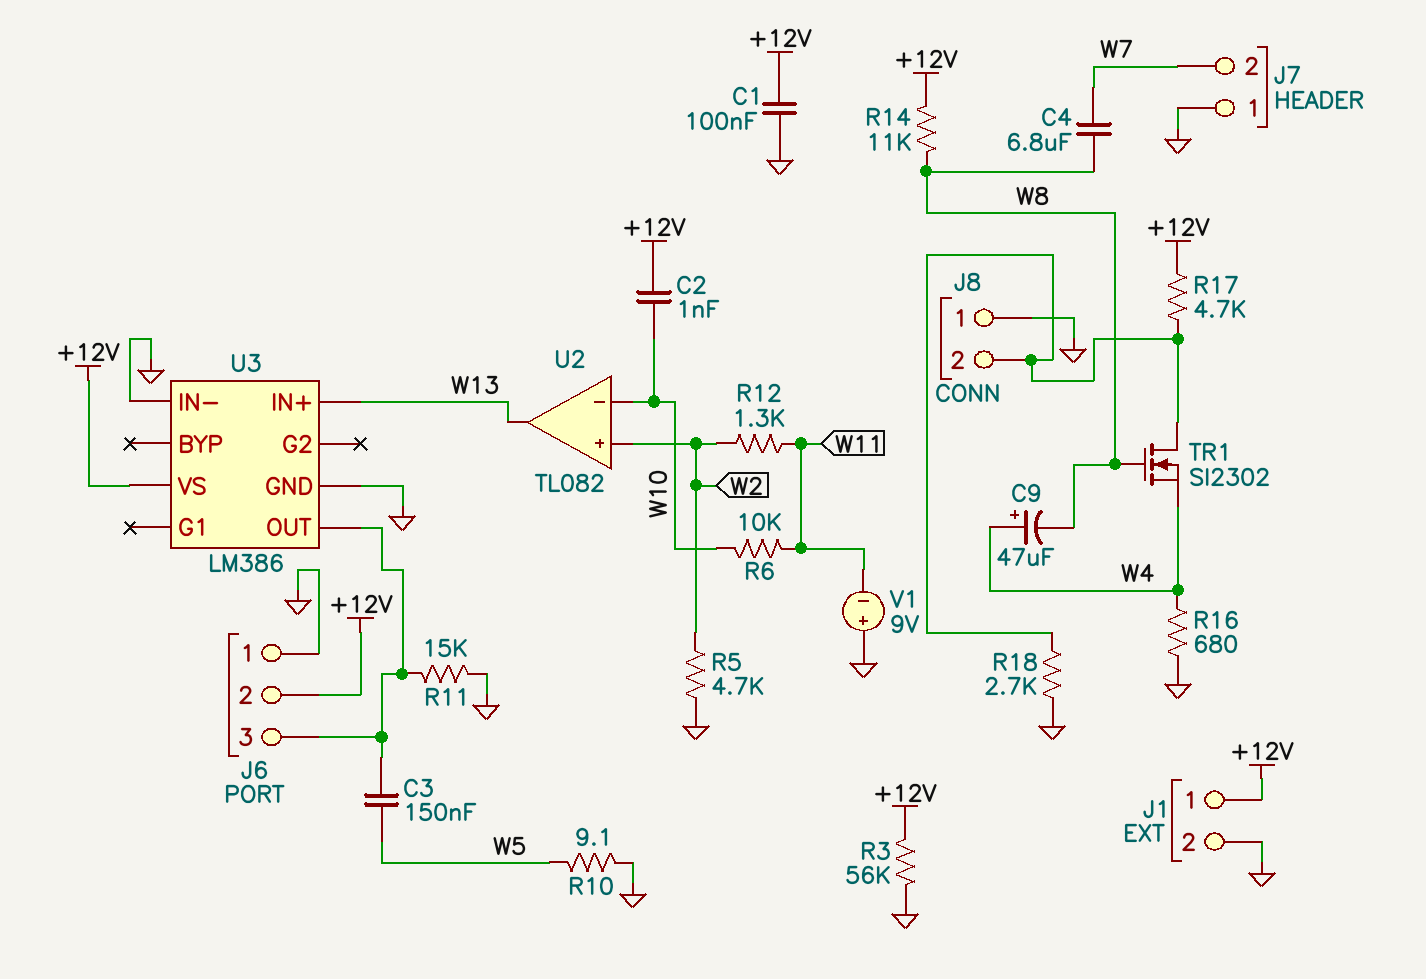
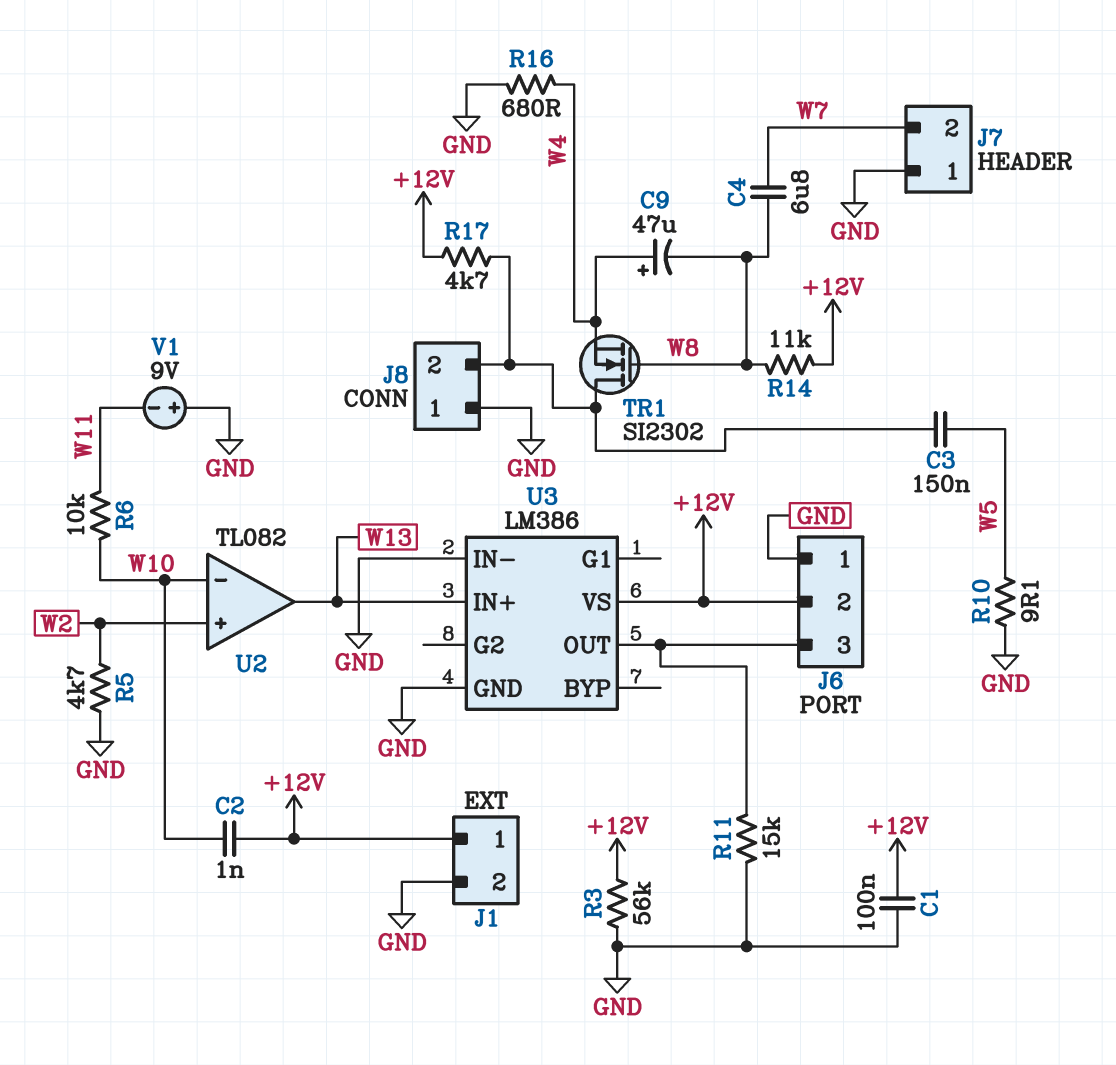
C3: 150nF (J6/3, W5) -> 150nF (J8/2, W5)
R12: 1.3k (W2, W11) -> none
R18: 2.7k (GND, J8/2) -> none

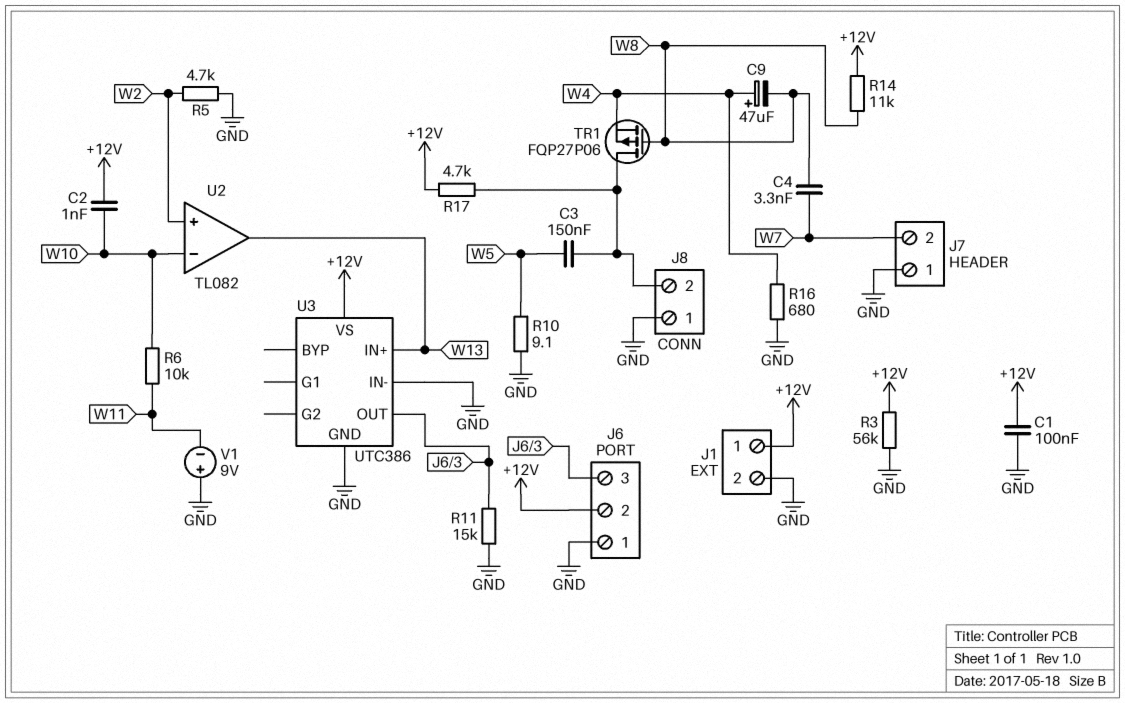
C4: 6.8uF (W7, W8) -> 3.3nF (W7, W8)
TR1: NMOS SI2302 (G W8, D J8/2, S W4) -> PMOS FQP27P06 (G W8, D J8/2, S W4)
U3: LM386 -> UTC386

